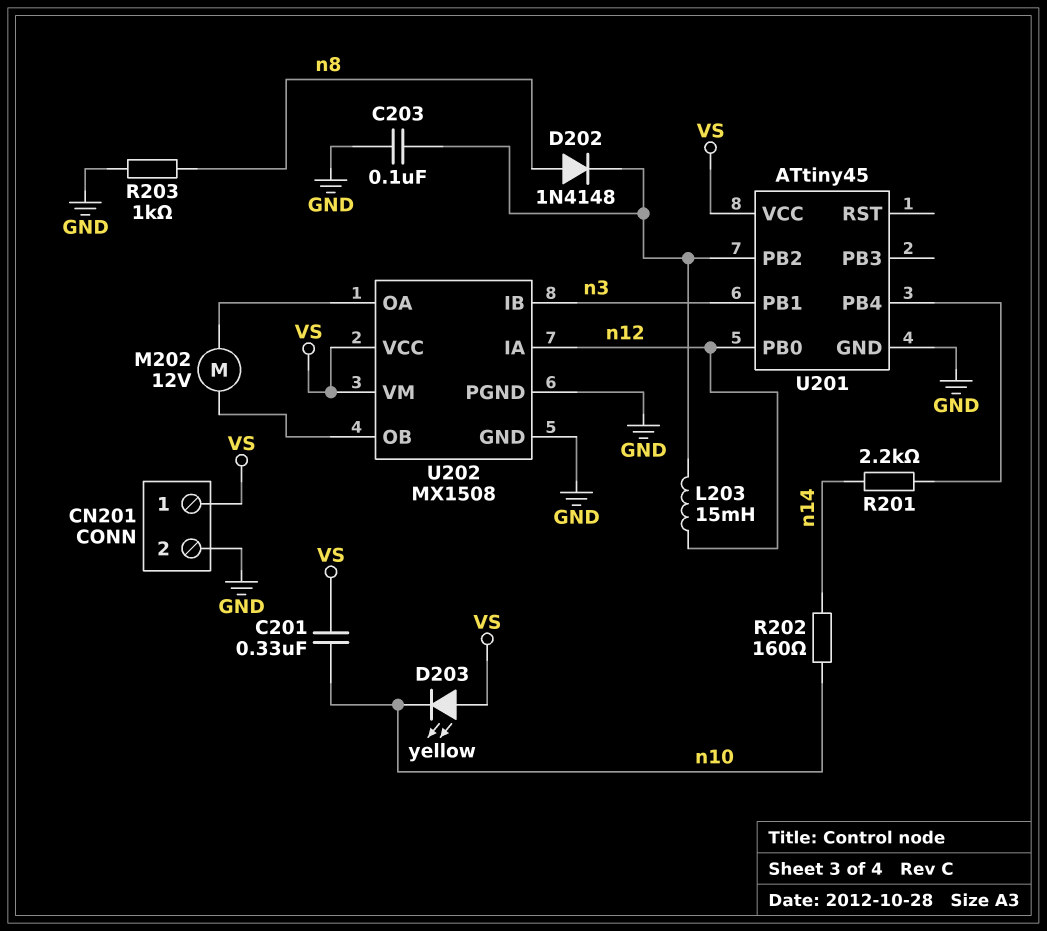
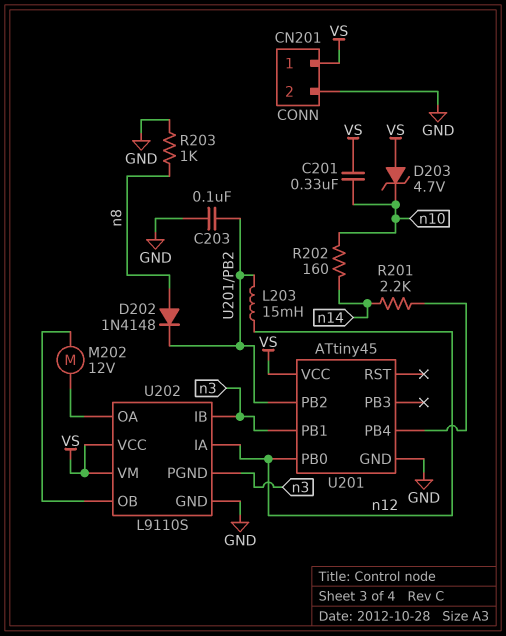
D203: LED yellow (A VS, K n10) -> zener 4.7V (A VS, K n10)
U202: MX1508 -> L9110S
U202 pin PGND: GND -> n3

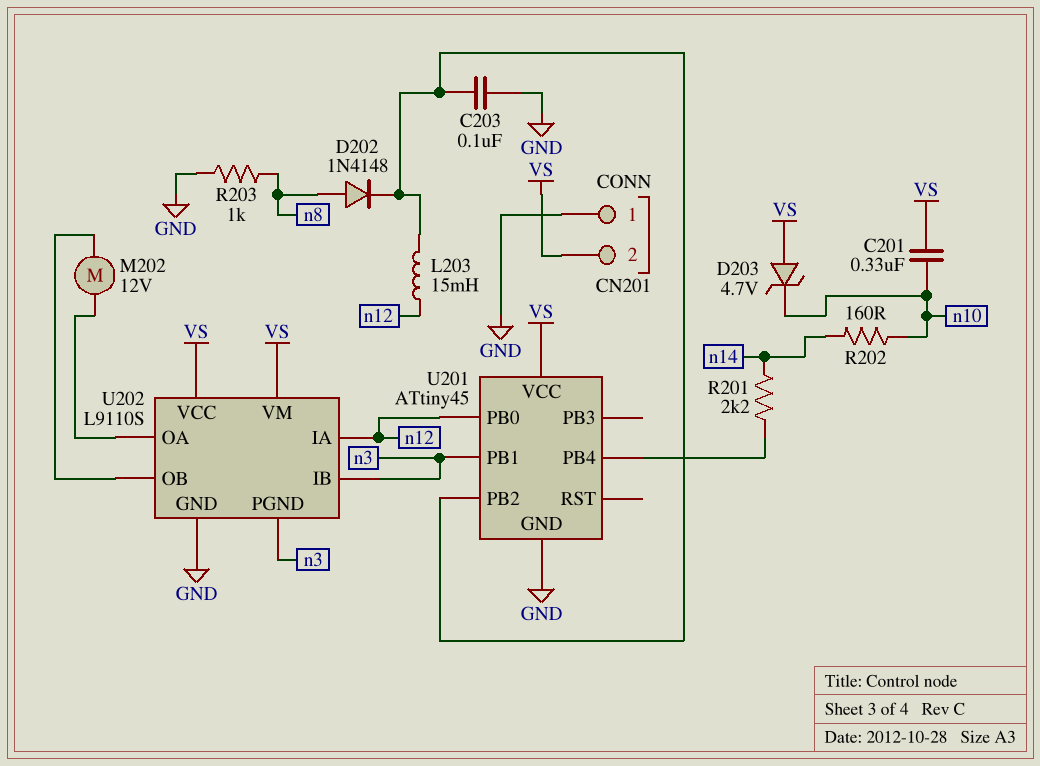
CN201 pin 1: VS -> GND
CN201 pin 2: GND -> VS

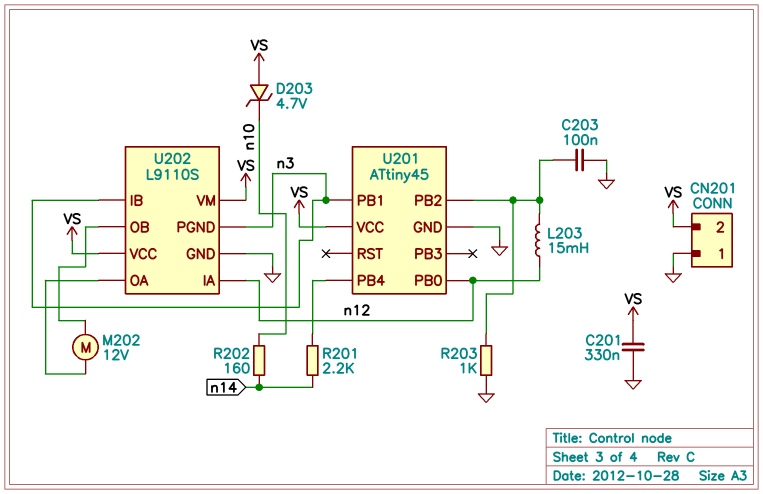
C201: 330nF (VS, n10) -> 330nF (GND, VS)
D202: diode 1N4148 (A n8, K U201/PB2) -> none
R203: 1k (GND, n8) -> 1k (GND, U201/PB2)

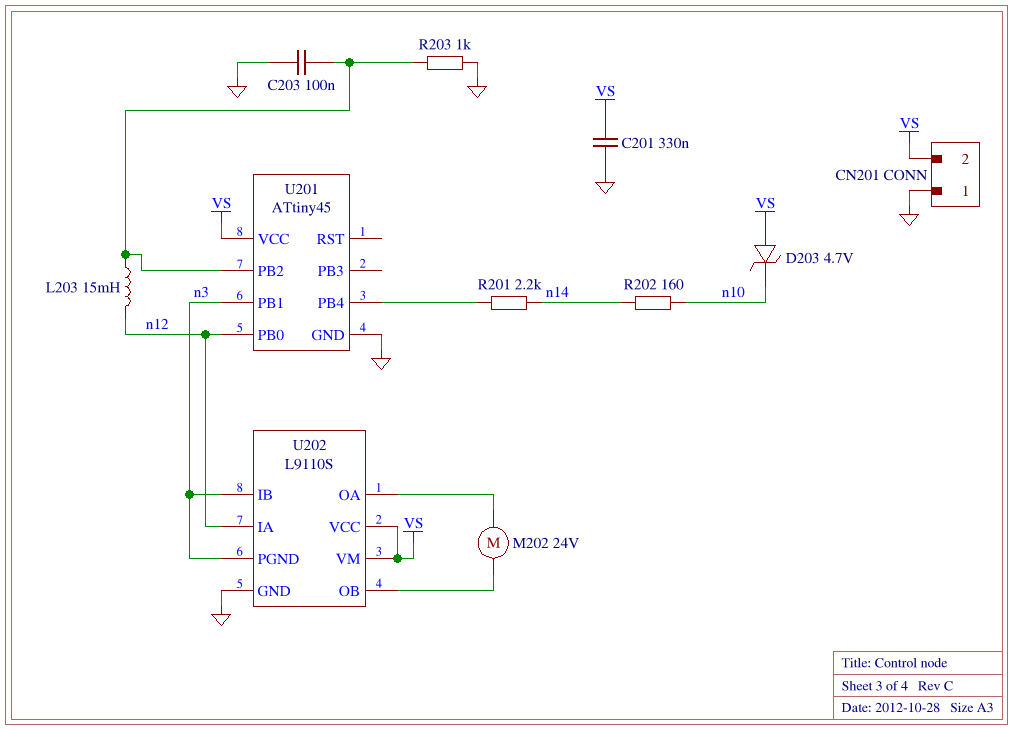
M202: motor 12V (U202/OA, U202/OB) -> motor 24V (U202/OA, U202/OB)

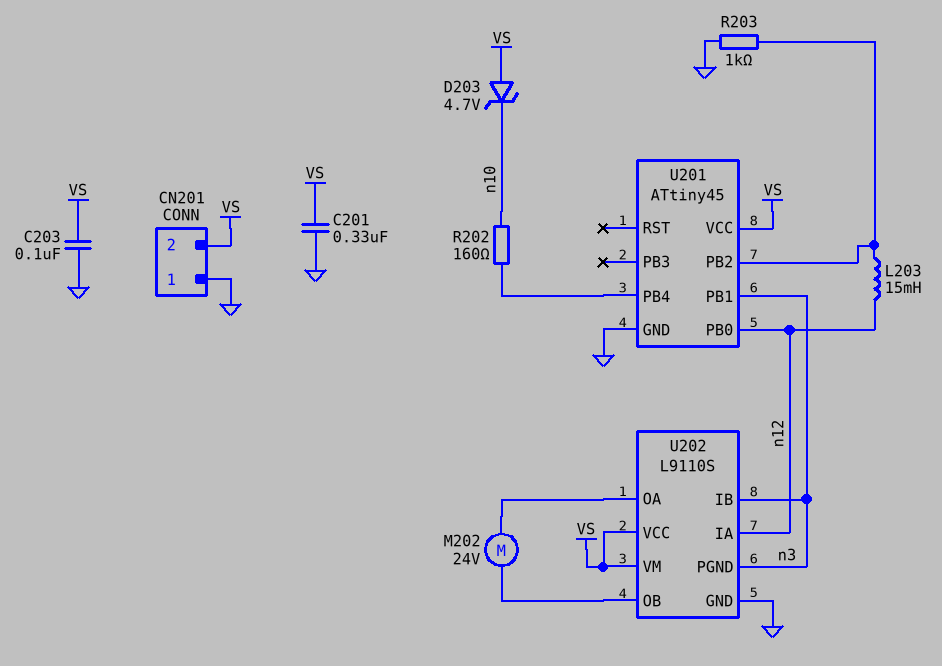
C203: 100nF (GND, U201/PB2) -> 100nF (GND, VS)
R201: 2.2k (U201/PB4, n14) -> none
R202: 160 (n10, n14) -> 160 (U201/PB4, n10)

